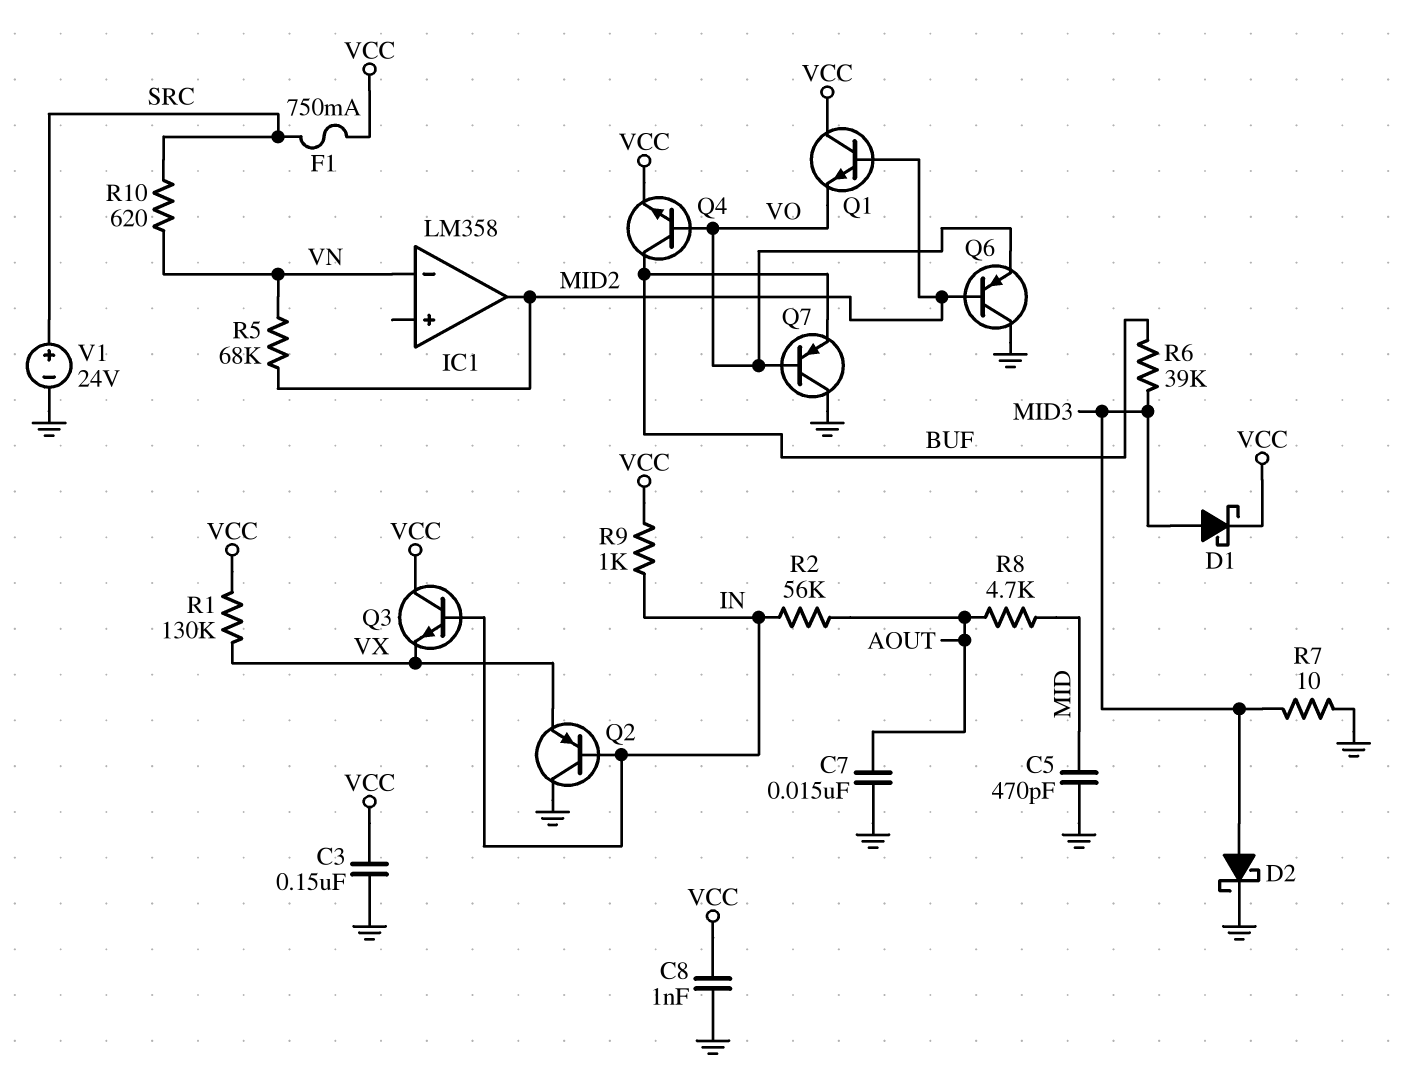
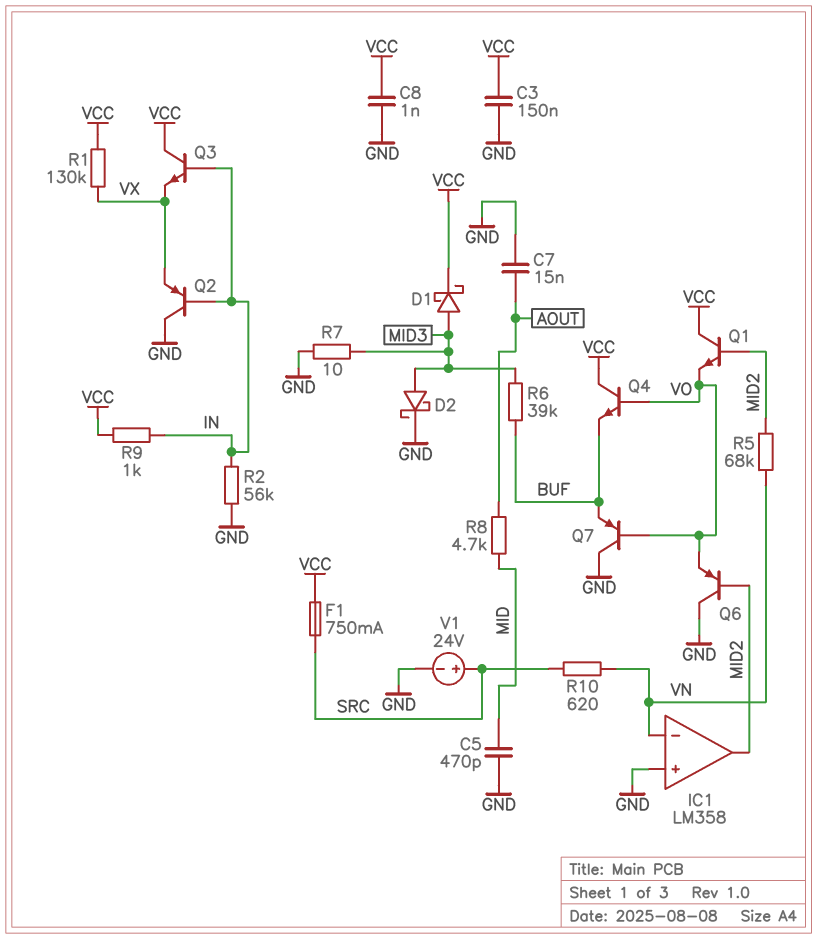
IC1 pin in+: none -> GND
Q4: NPN (B VO, C BUF, E VCC) -> NPN (B VO, C VCC, E BUF)
R2: 56k (AOUT, IN) -> 56k (GND, IN)

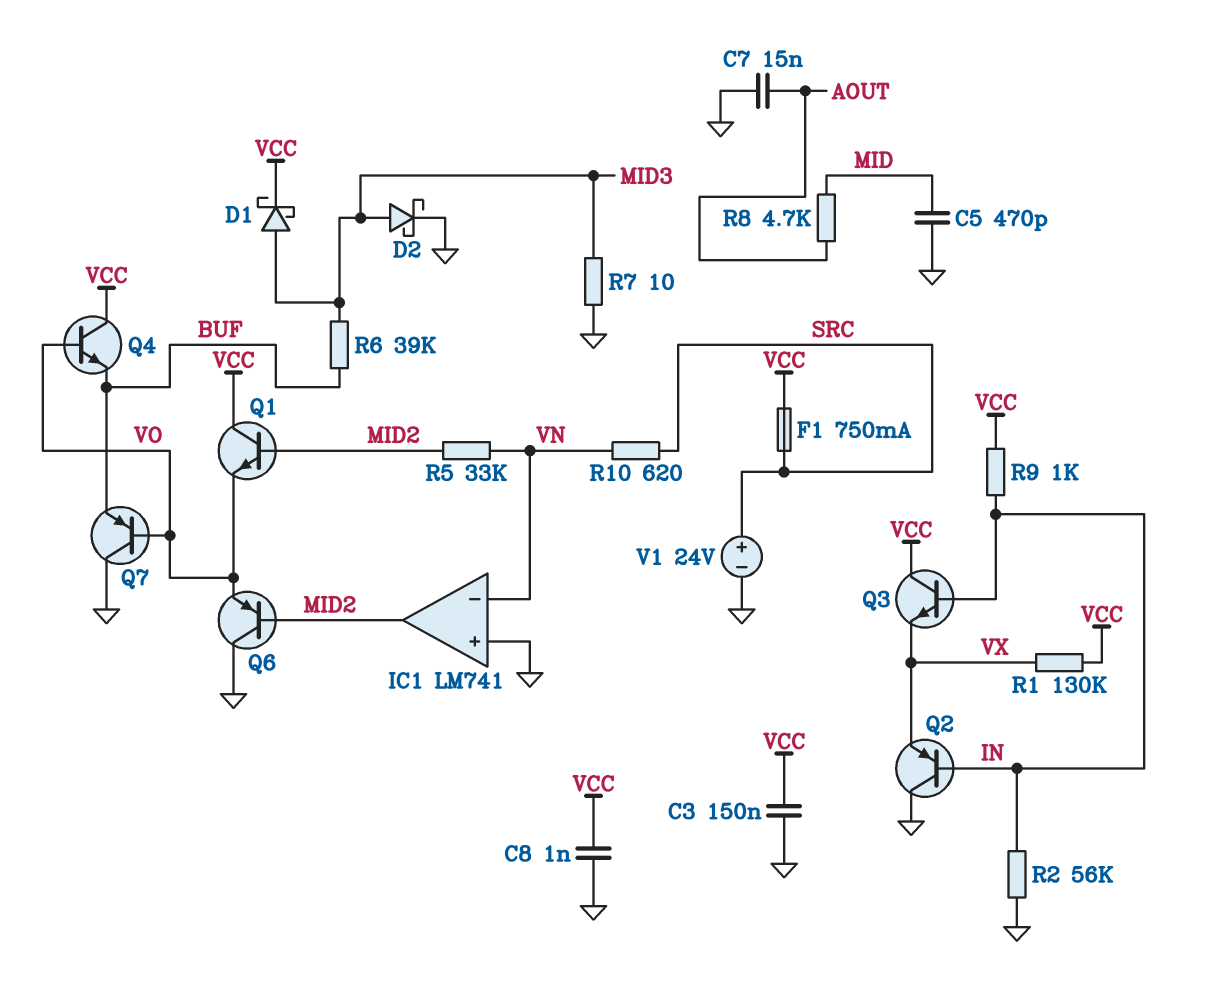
IC1: LM358 -> LM741
R5: 68k (MID2, VN) -> 33k (MID2, VN)

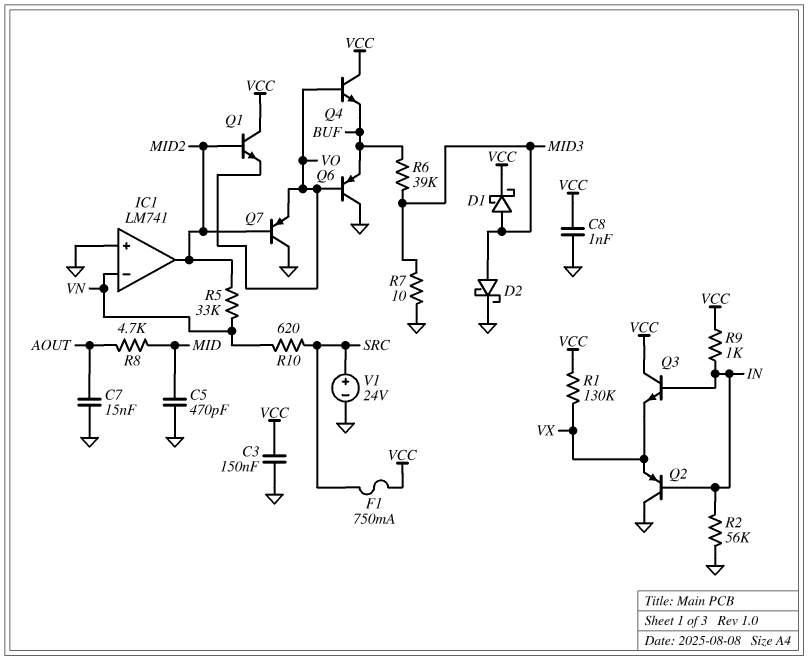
Q6: PNP (B MID2, C GND, E VO) -> PNP (B VO, C GND, E BUF)
Q7: PNP (B VO, C GND, E BUF) -> PNP (B MID2, C GND, E VO)

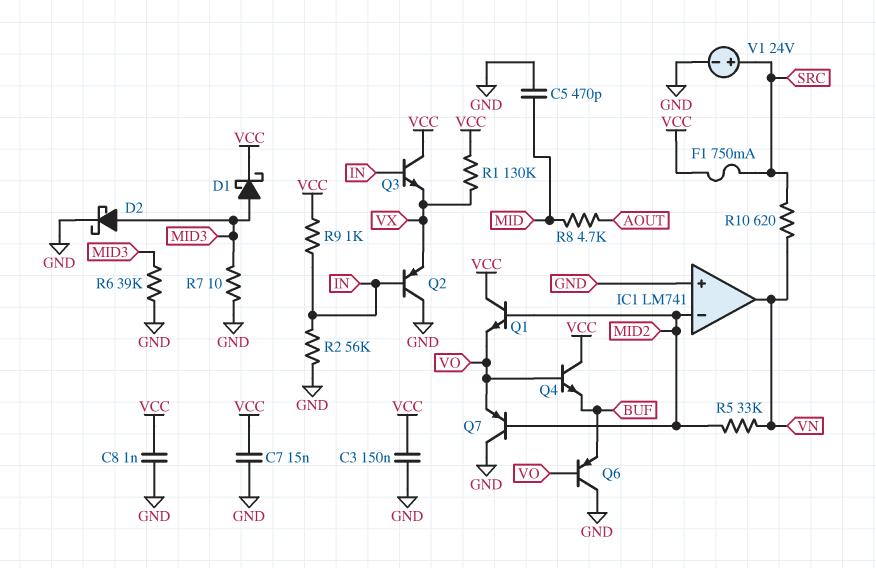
C7: 15nF (AOUT, GND) -> 15nF (GND, VCC)
IC1 pin in-: VN -> MID2
IC1 pin out: MID2 -> VN
R6: 39k (BUF, MID3) -> 39k (GND, MID3)

